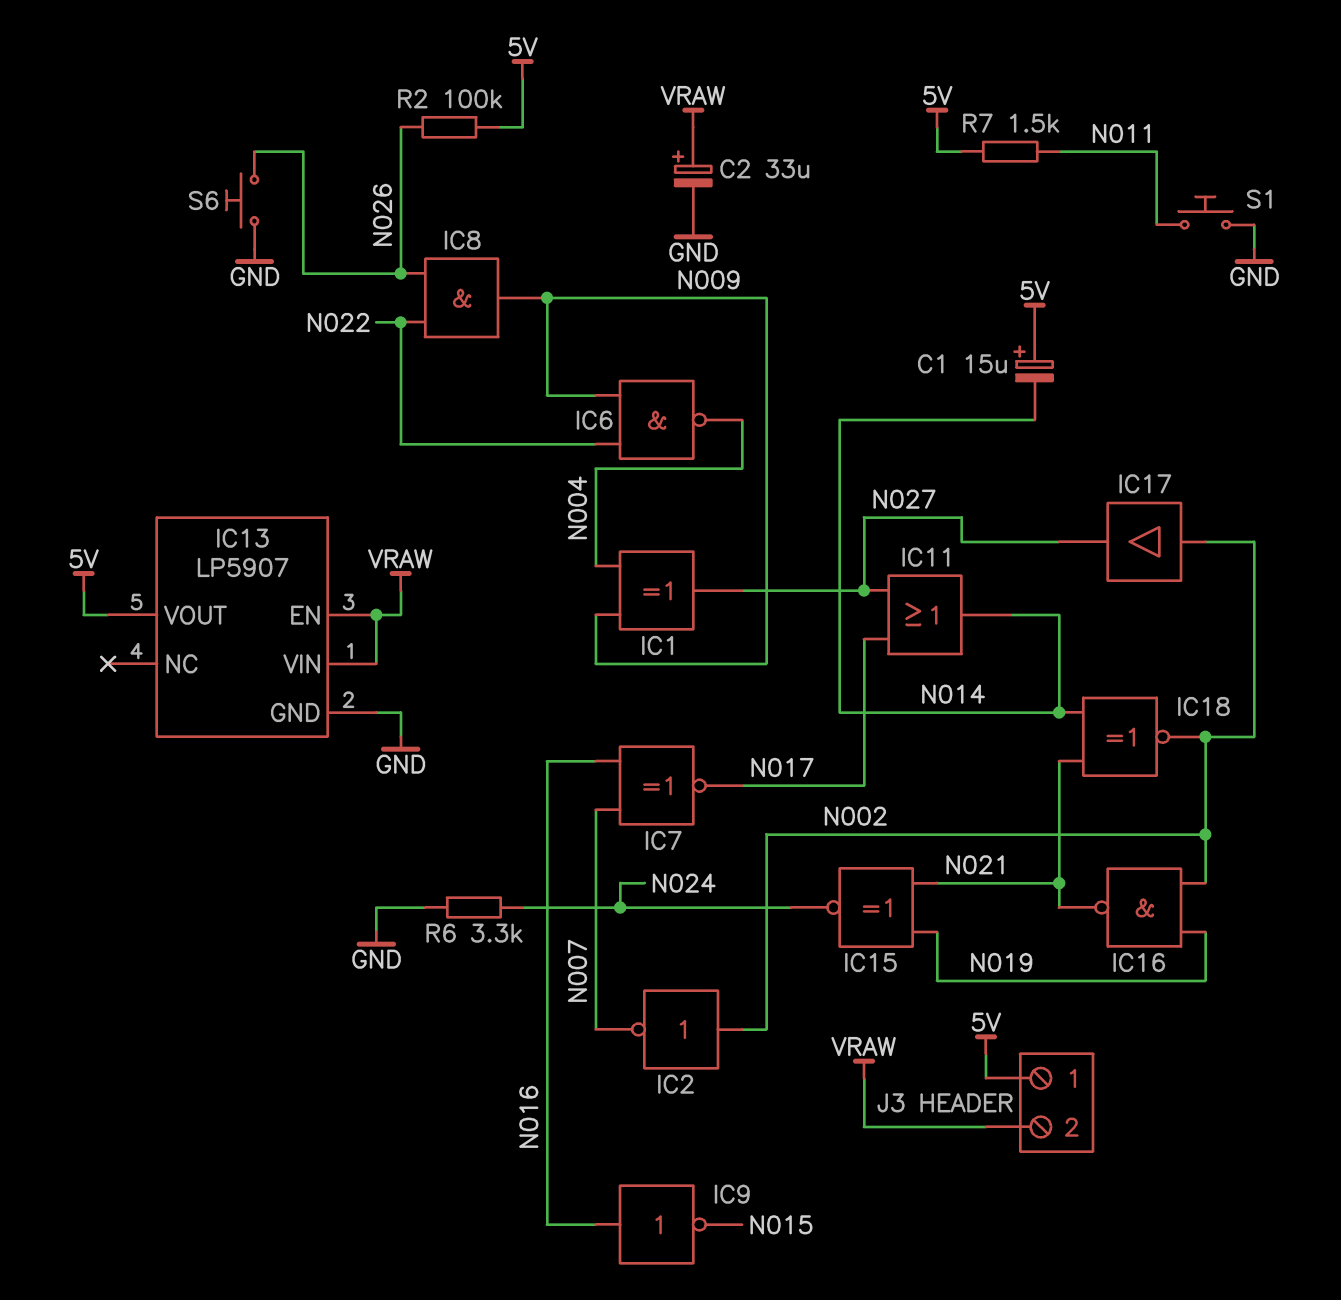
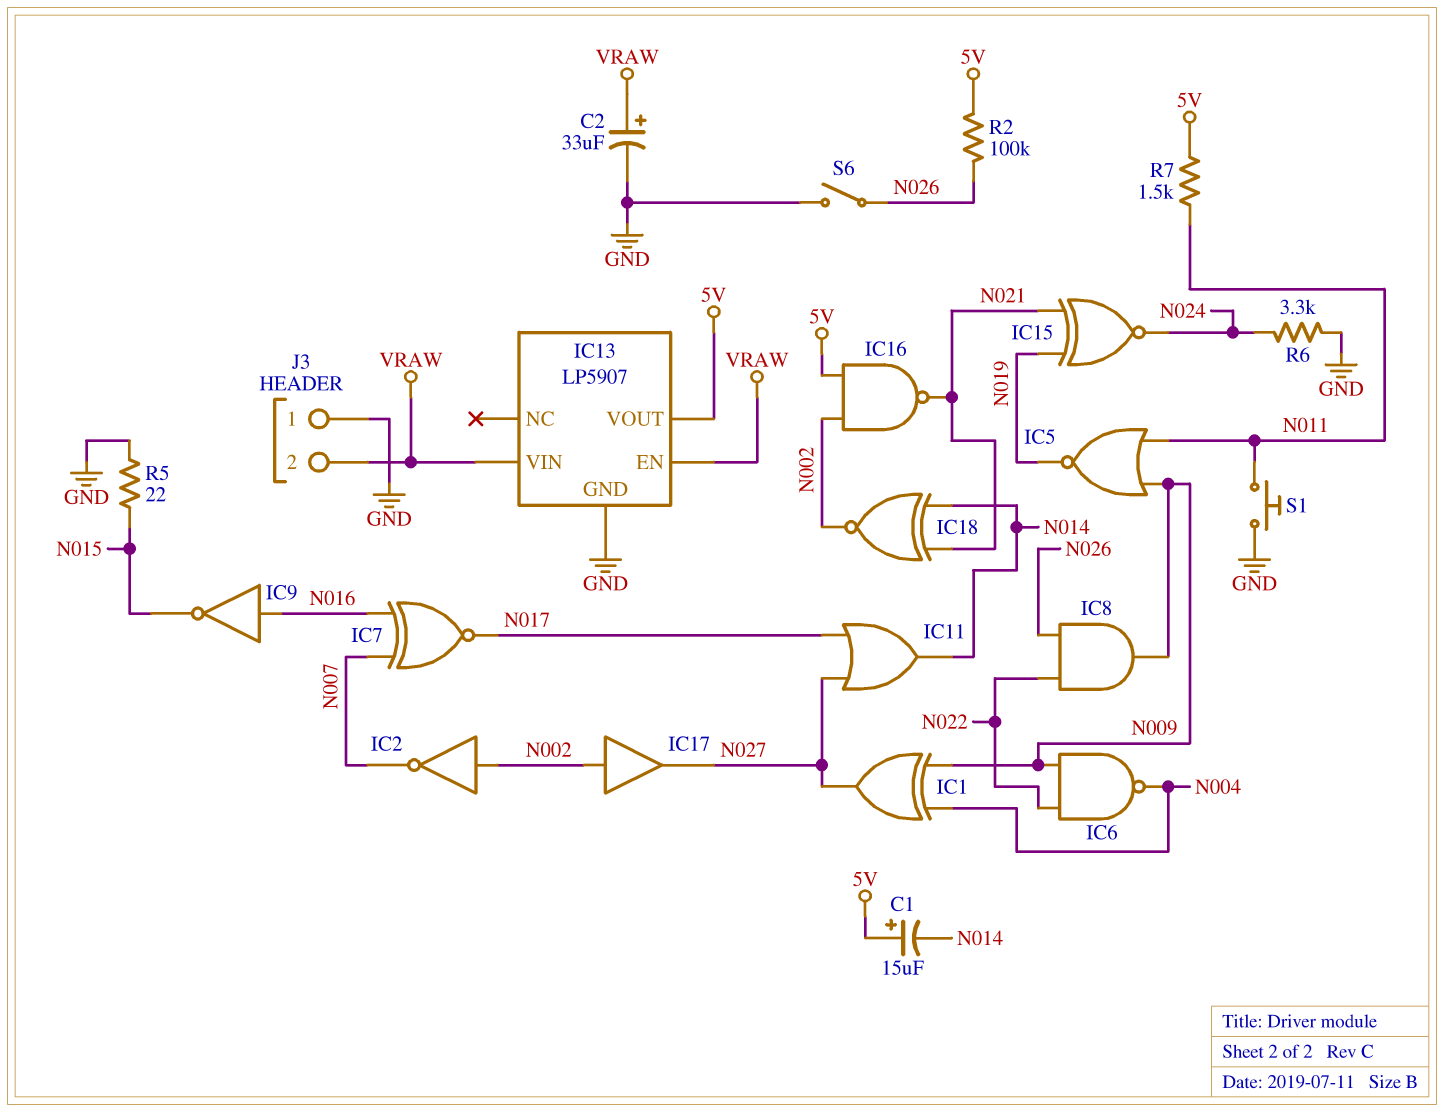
IC5: none -> NOR (in N009, in N011, out N019)
IC16: NAND (in N002, in N019, out N021) -> NAND (in 5V, in N002, out N021)
J3 pin 1: 5V -> GND
R5: none -> 22 (GND, N015)
S6: button (GND, N026) -> switch (GND, N026)

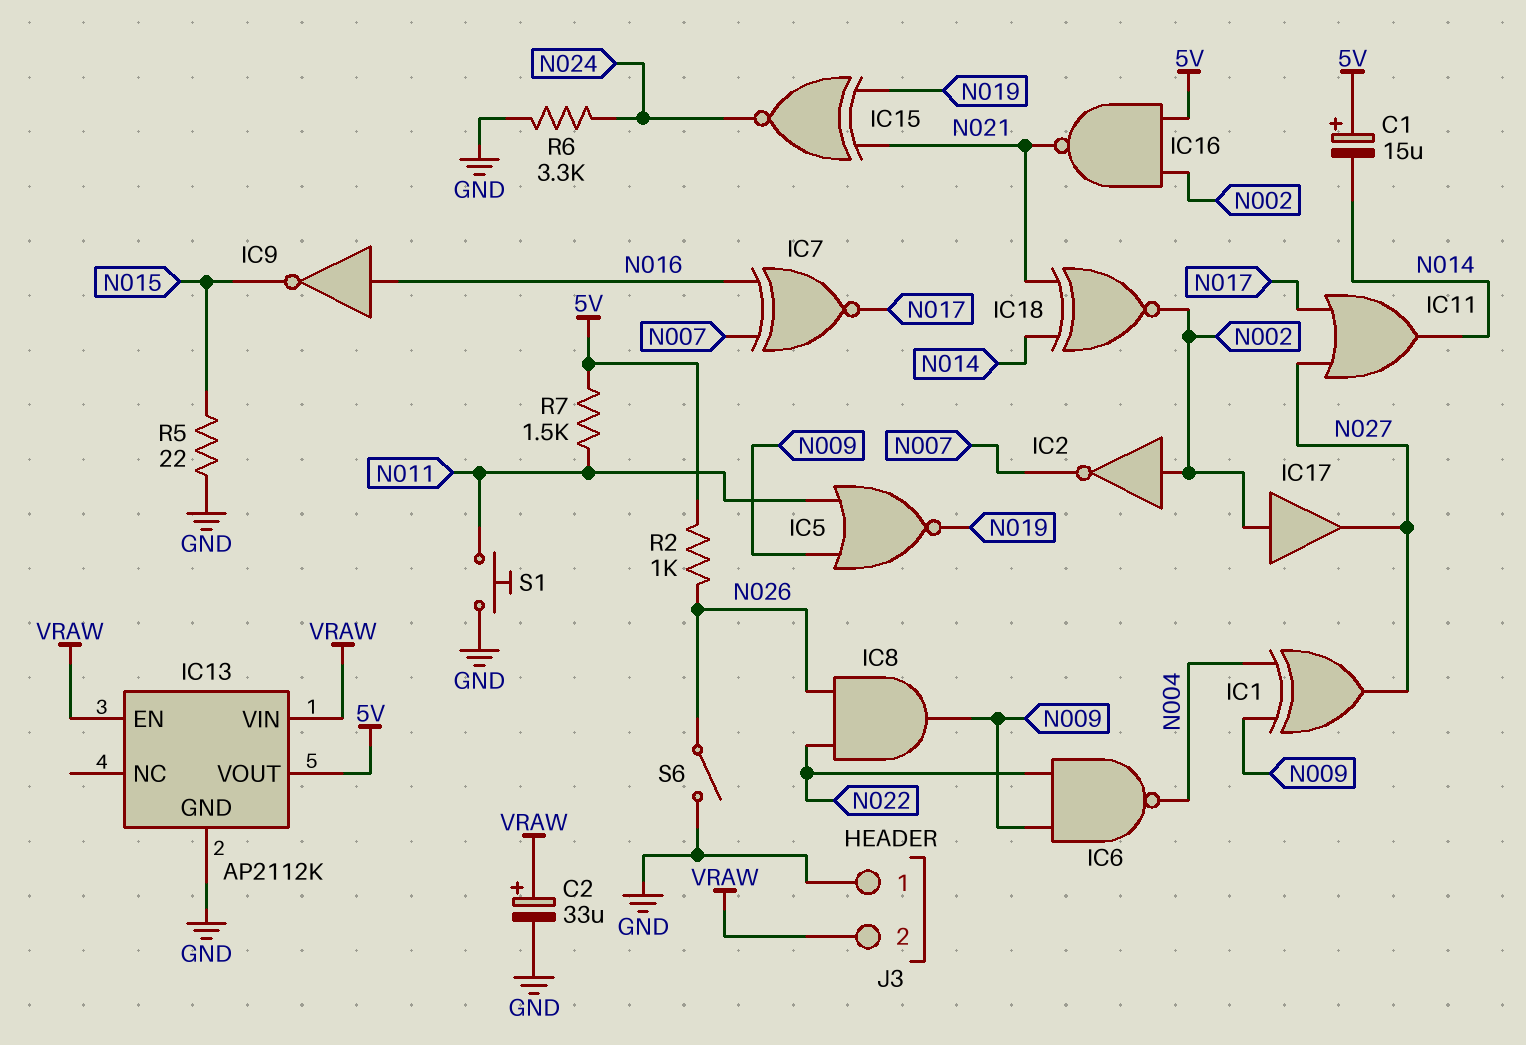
IC13: LP5907 -> AP2112K
R2: 100k (5V, N026) -> 1k (5V, N026)

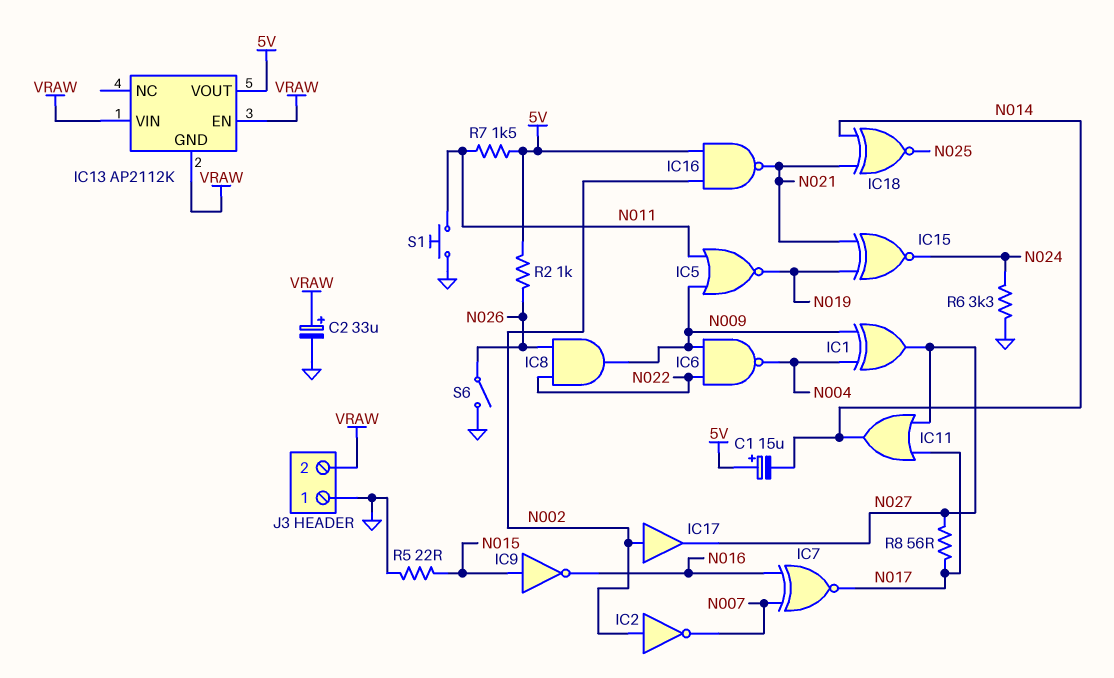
IC9: NOT (in N016, out N015) -> NOT (in N015, out N016)
IC13 pin GND: GND -> VRAW
IC18: XNOR (in N014, in N021, out N002) -> XNOR (in N014, in N021, out N025)
R8: none -> 56 (N017, N027)

